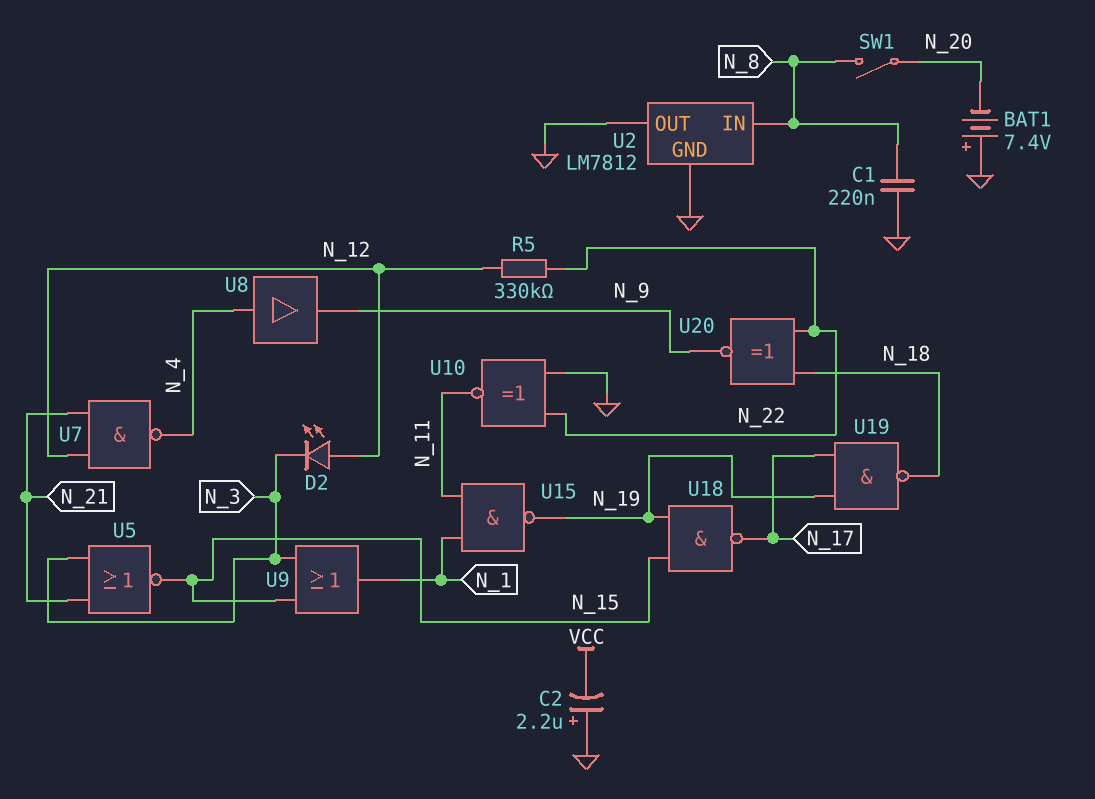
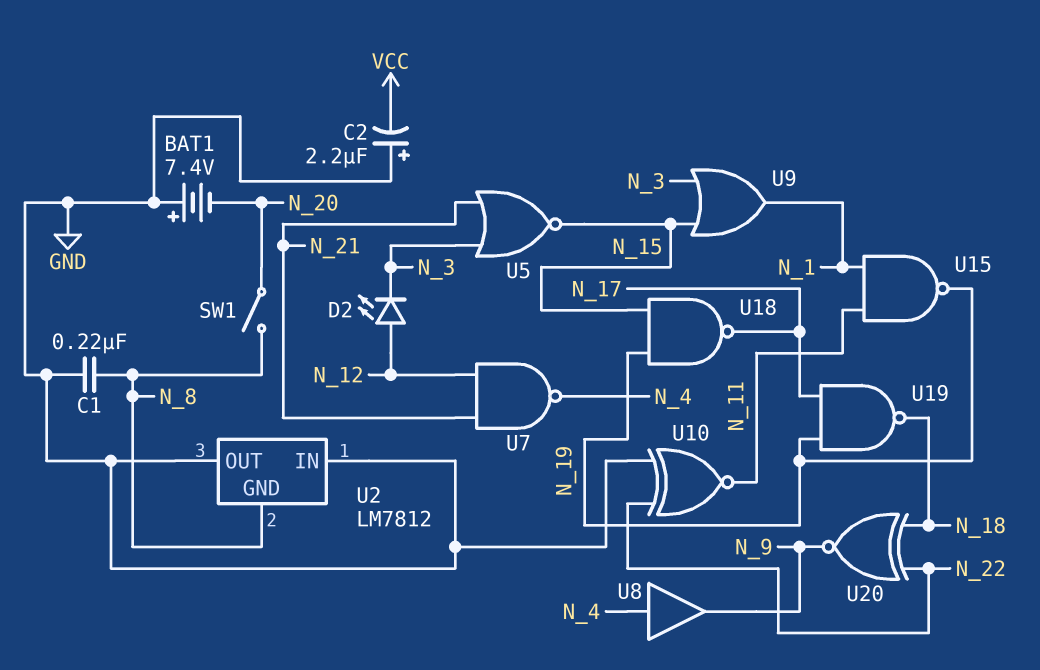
R5: 330k (N_12, N_22) -> none
U2 pin GND: GND -> N_8
U2 pin IN: N_8 -> GND

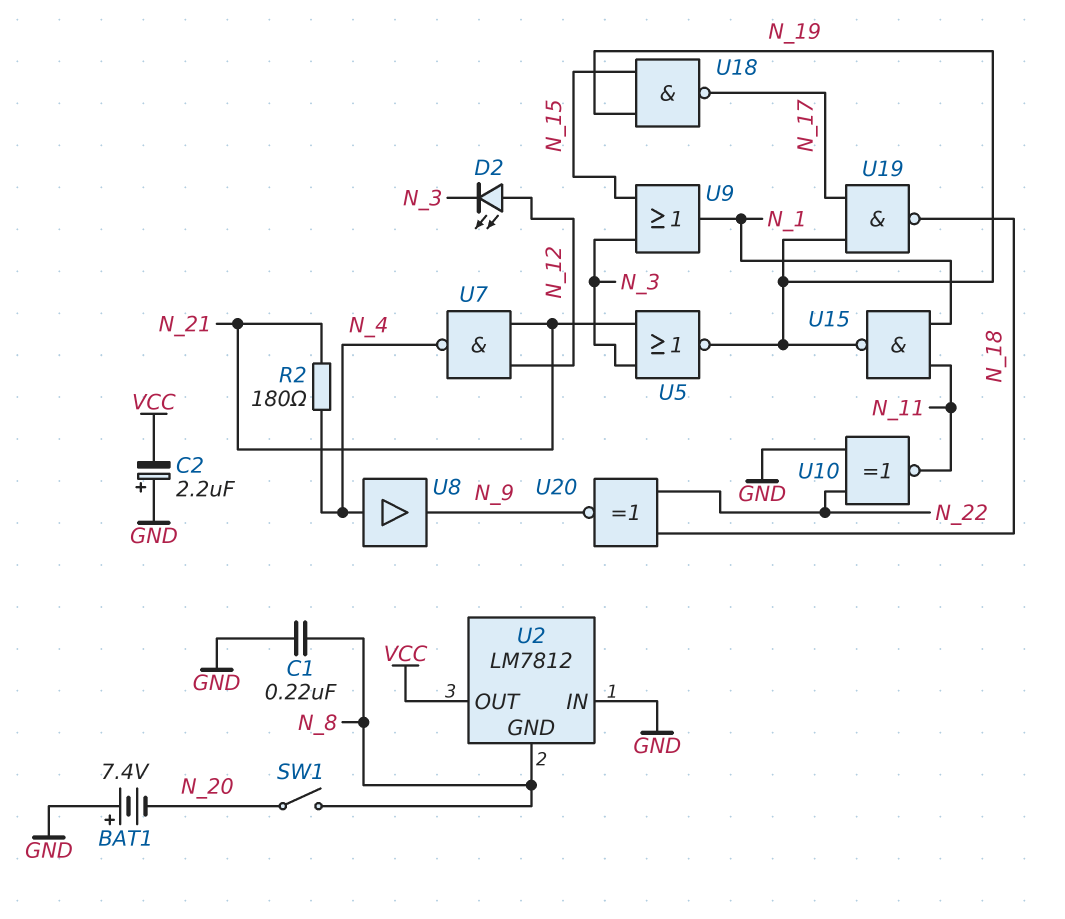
R2: none -> 180 (N_4, N_21)
U2 pin OUT: GND -> VCC
U5: NOR (in N_3, in N_21, out N_15) -> NOR (in N_3, in N_21, out N_19)

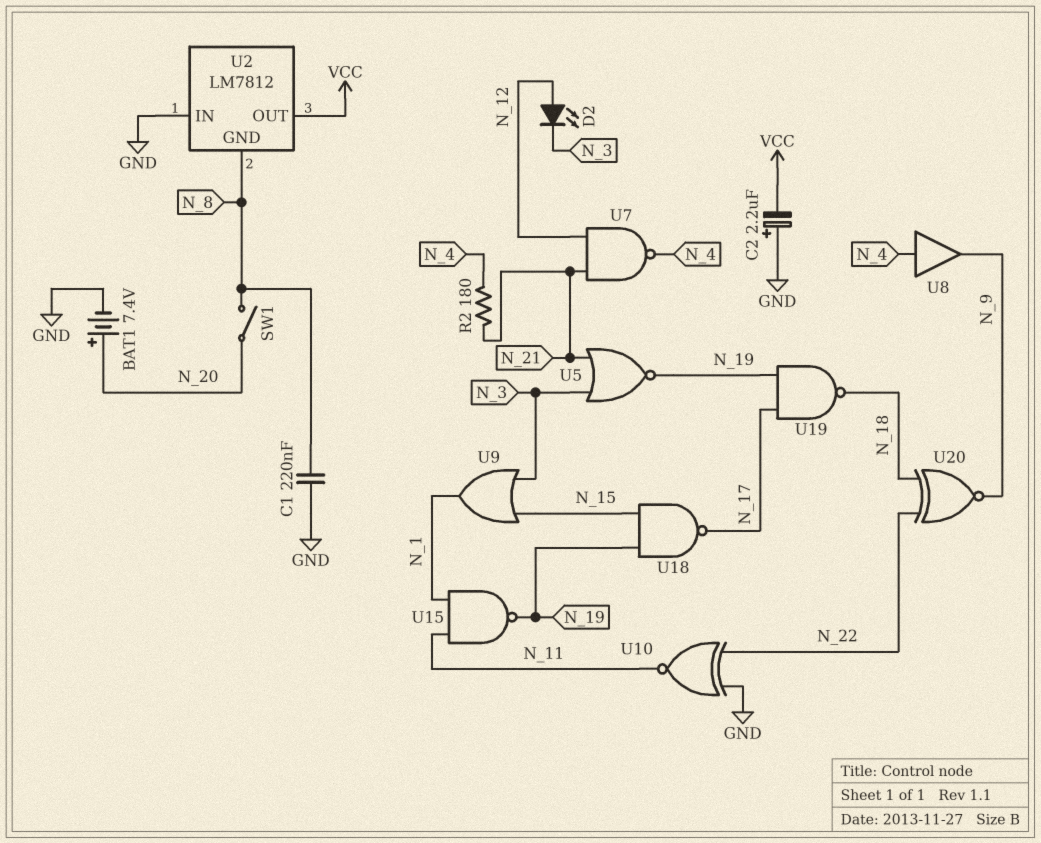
BAT1: 7.4V (plus GND, minus N_20) -> 7.4V (plus N_20, minus GND)

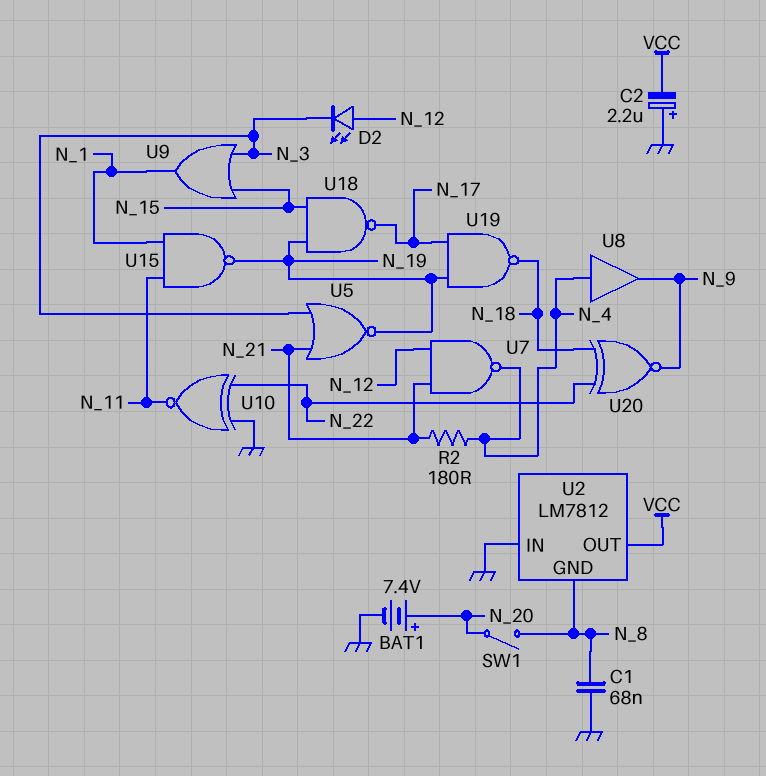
C1: 220nF (GND, N_8) -> 68nF (GND, N_8)

